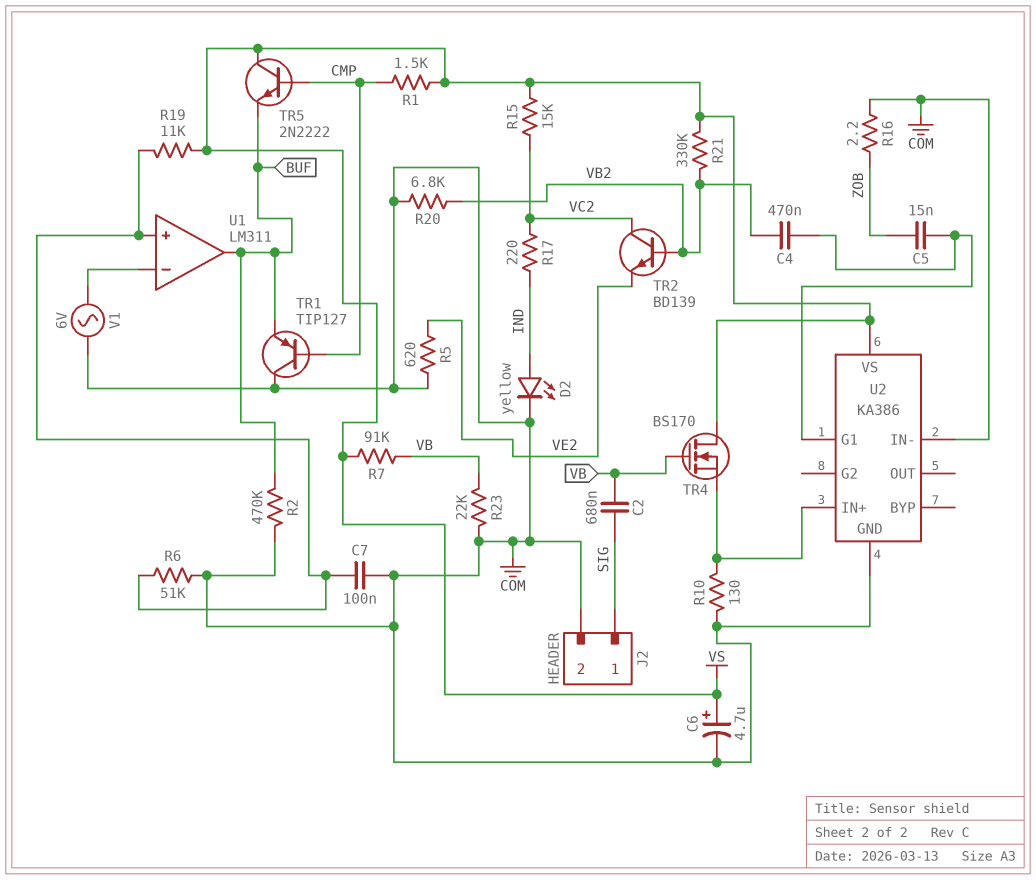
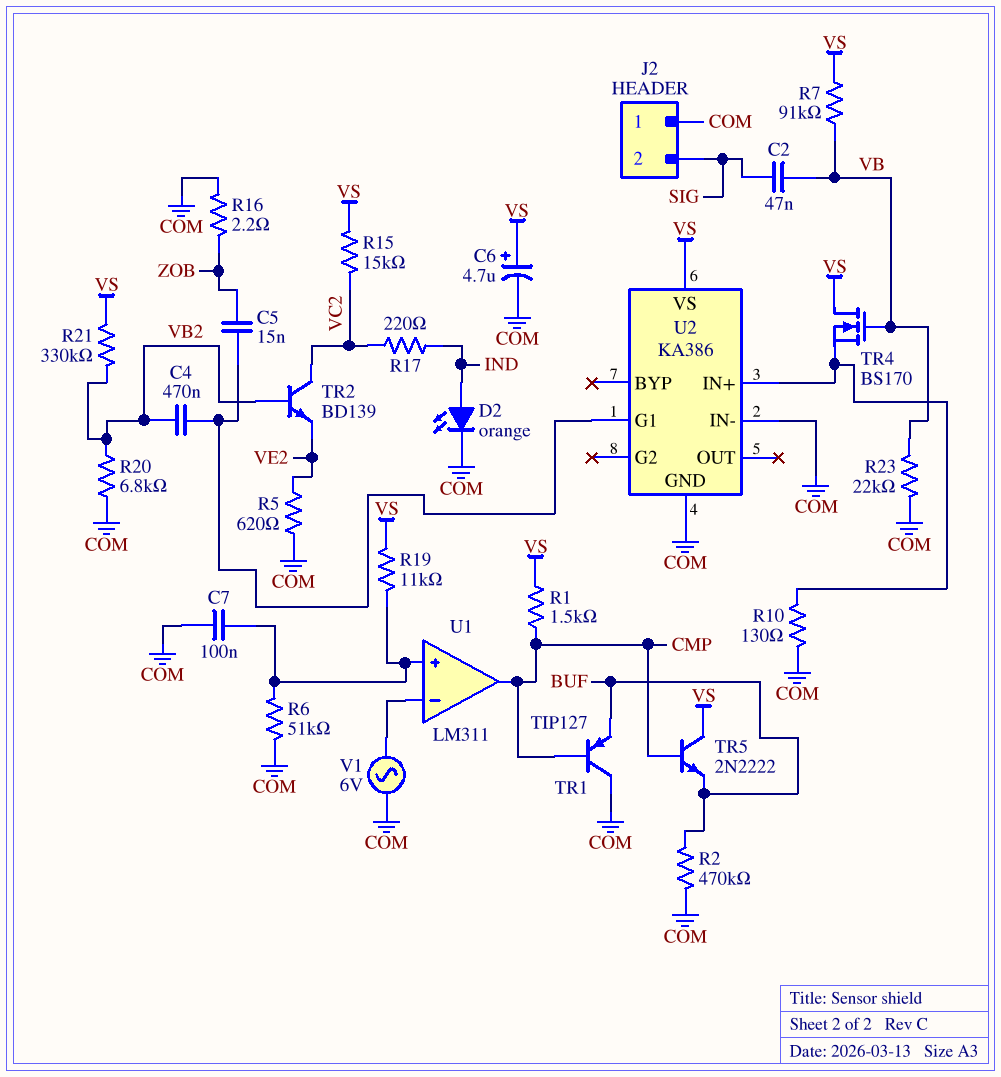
C2: 680nF (SIG, VB) -> 47nF (SIG, VB)
D2: LED yellow (A IND, K COM) -> LED orange (A IND, K COM)
J2 pin 1: SIG -> COM
J2 pin 2: COM -> SIG
U1 pin out: BUF -> CMP

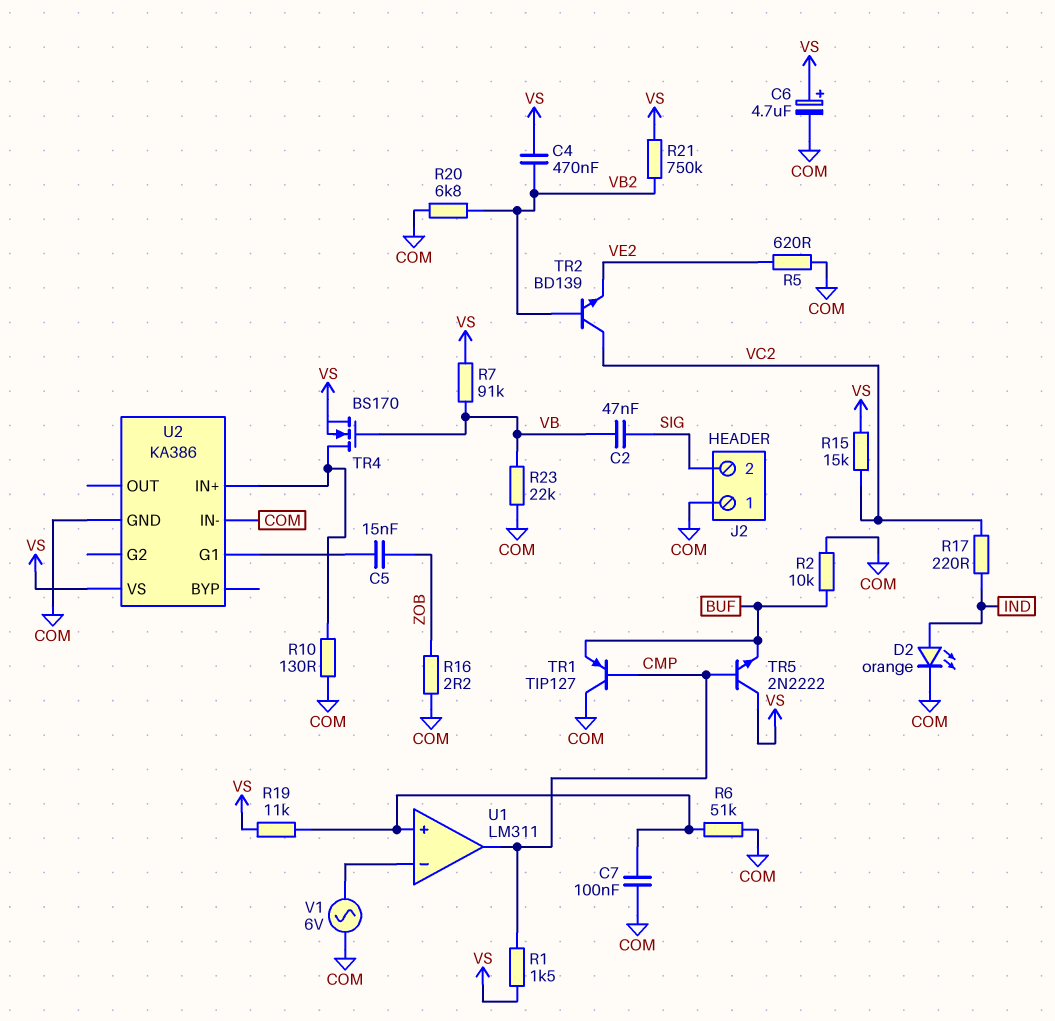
C4: 470nF (U2/G1, VB2) -> 470nF (VB2, VS)
R2: 470k (BUF, COM) -> 10k (BUF, COM)
R21: 330k (VB2, VS) -> 750k (VB2, VS)
TR4: NMOS BS170 (G VB, D VS, S U2/IN+) -> NMOS BS170 (G VB, D U2/IN+, S VS)

